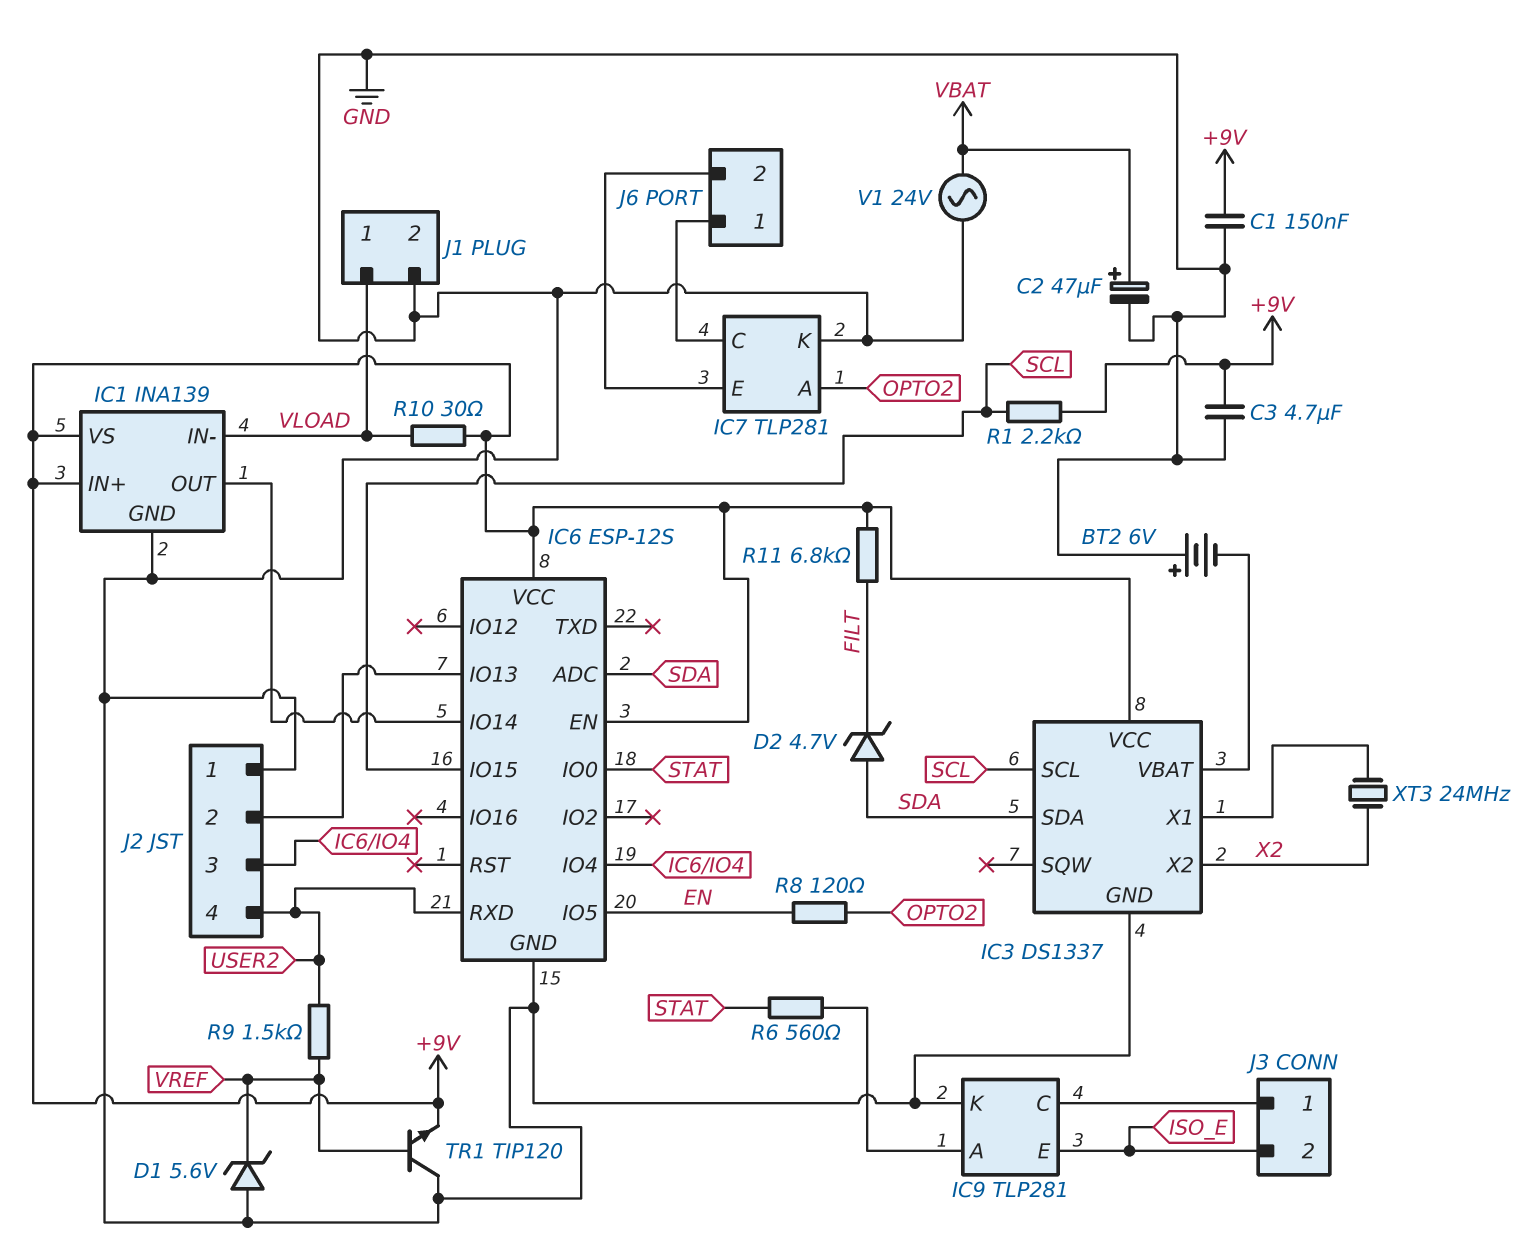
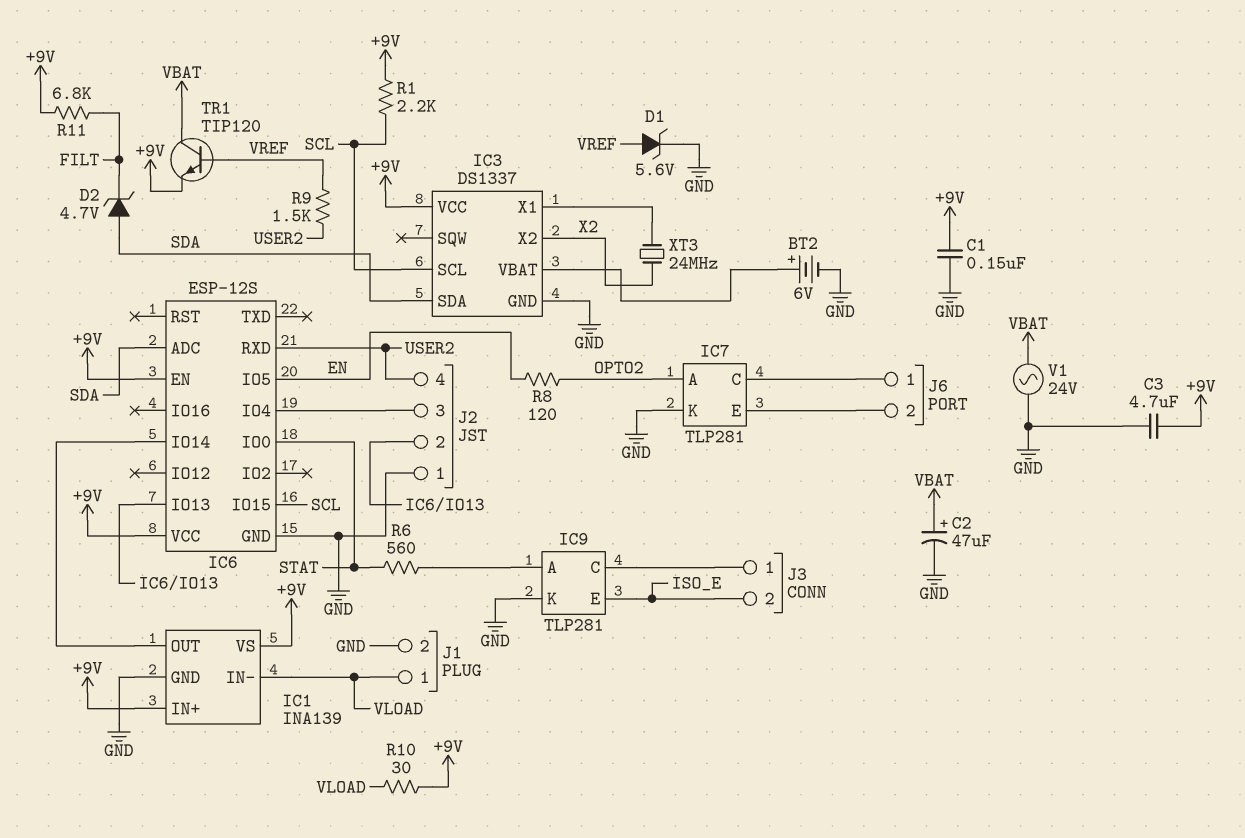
BT2: 6V (plus GND, minus IC3/VBAT) -> 6V (plus IC3/VBAT, minus GND)
D1: zener 5.6V (A GND, K VREF) -> zener 5.6V (A VREF, K GND)
TR1: NPN TIP120 (B VREF, C GND, E +9V) -> NPN TIP120 (B VREF, C VBAT, E +9V)

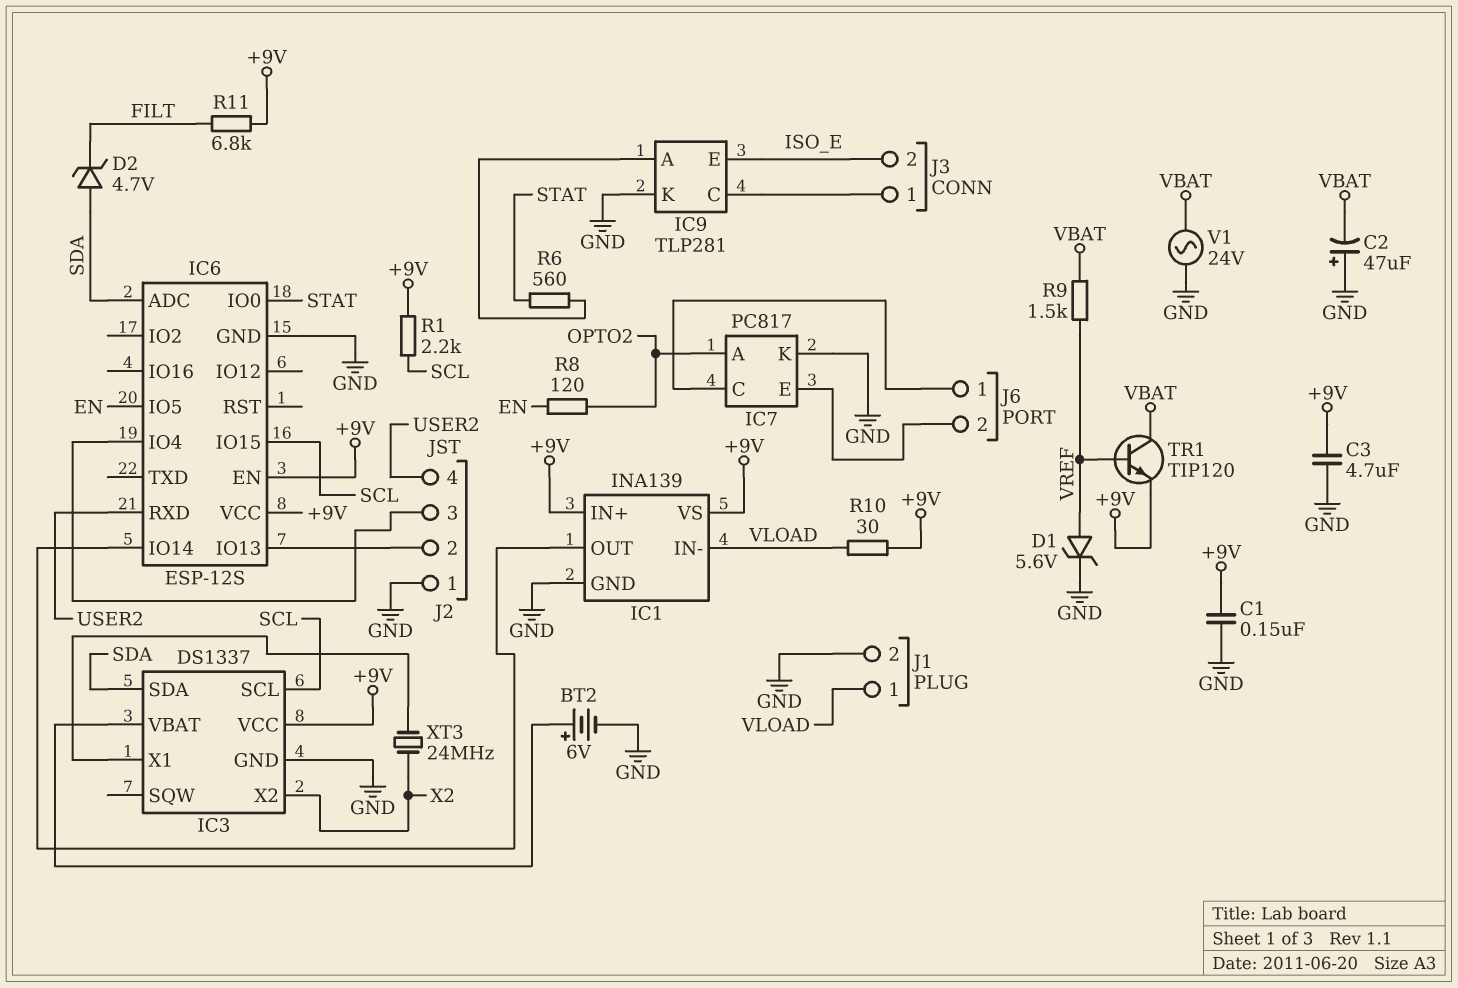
C2: 47uF (plus VBAT, minus GND) -> 47uF (plus GND, minus VBAT)
IC7: TLP281 -> PC817
R9: 1.5k (USER2, VREF) -> 1.5k (VBAT, VREF)

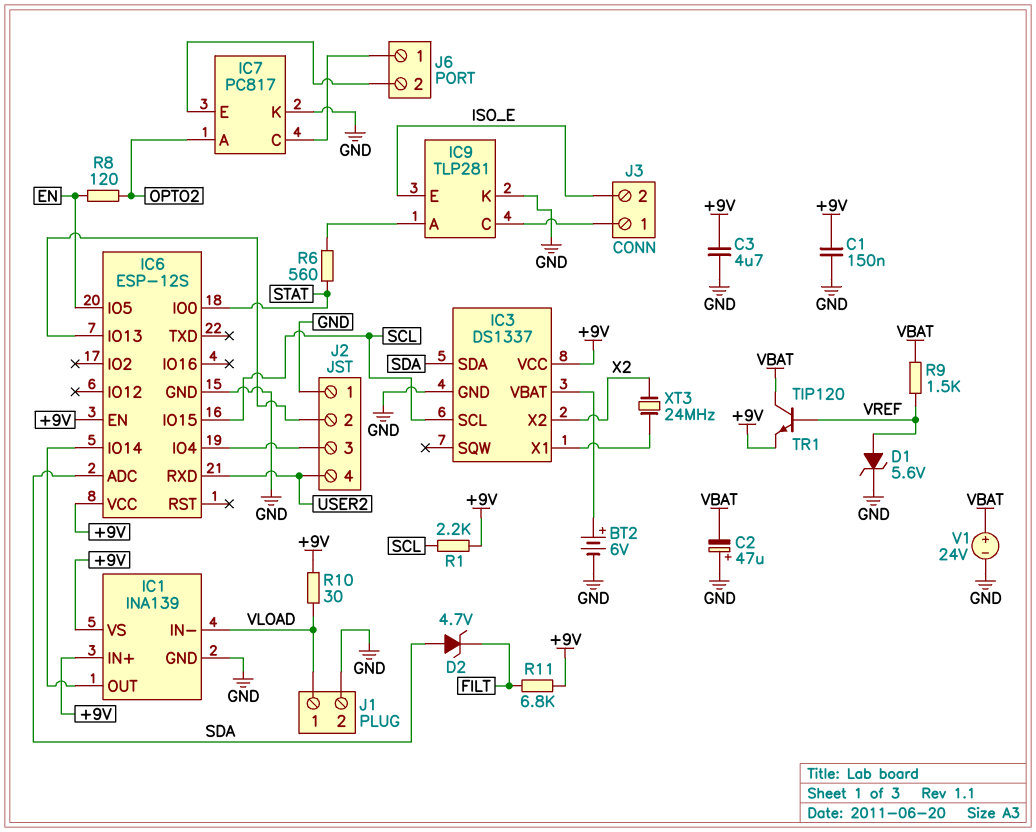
V1: AC 24V (GND, VBAT) -> 24V (plus VBAT, minus GND)

